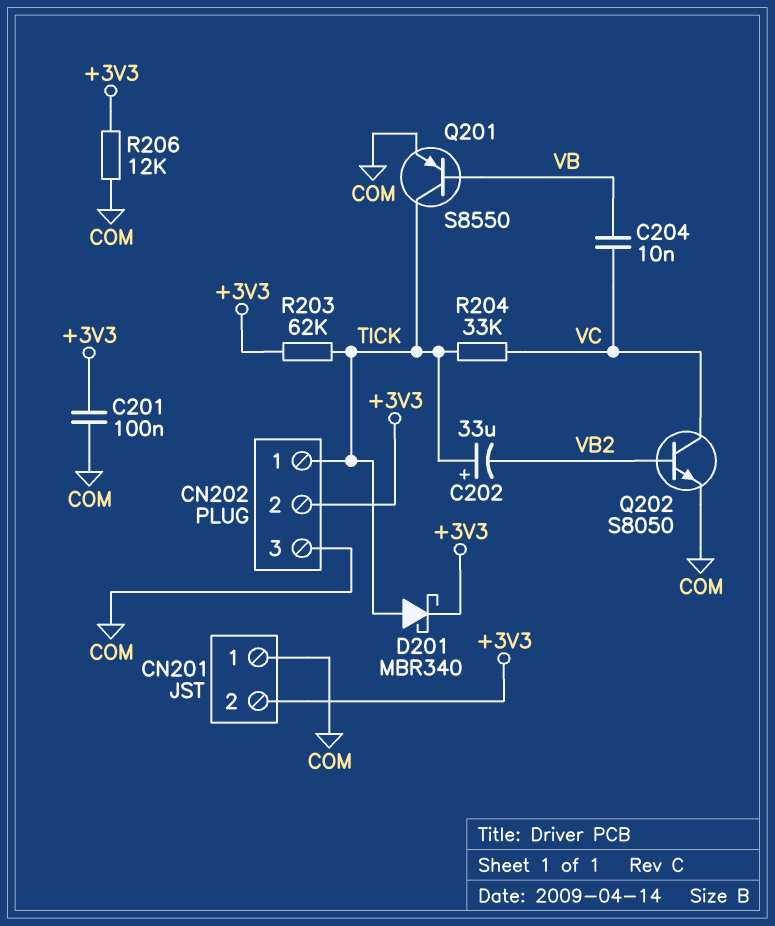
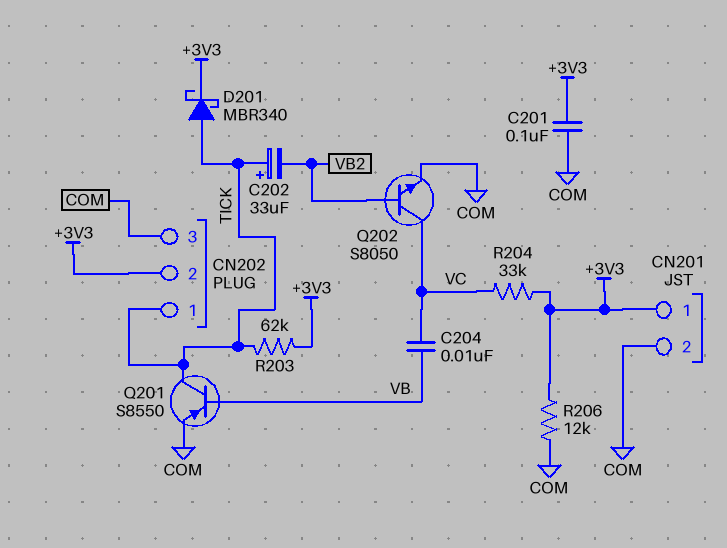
CN201 pin 1: COM -> +3V3
CN201 pin 2: +3V3 -> COM
R204: 33k (TICK, VC) -> 33k (+3V3, VC)

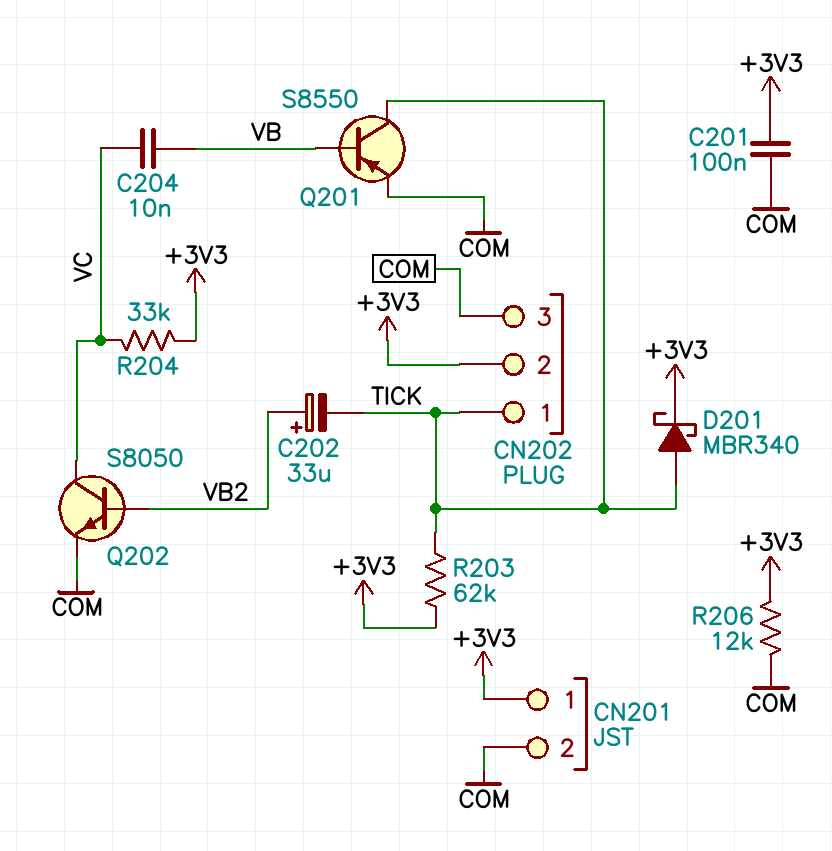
C202: 33uF (plus TICK, minus VB2) -> 33uF (plus VB2, minus TICK)

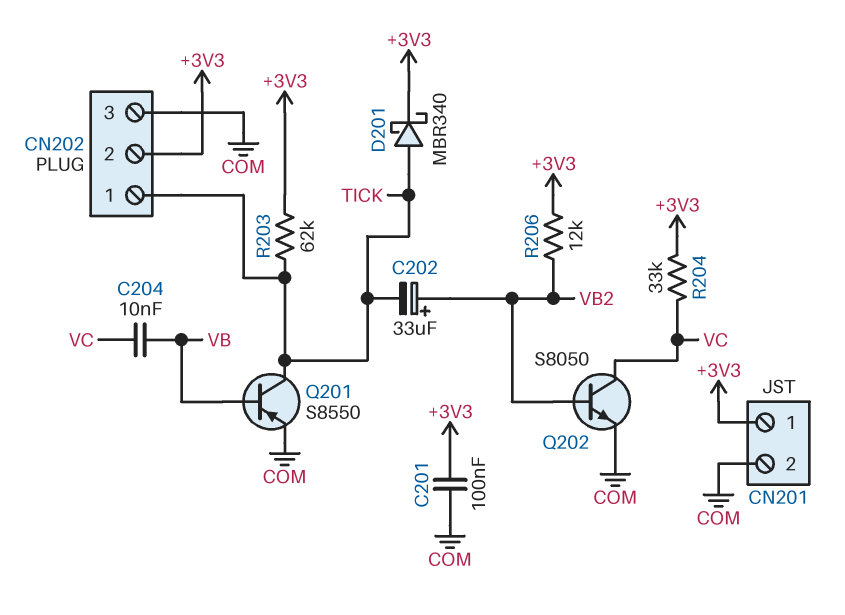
R206: 12k (+3V3, COM) -> 12k (+3V3, VB2)

